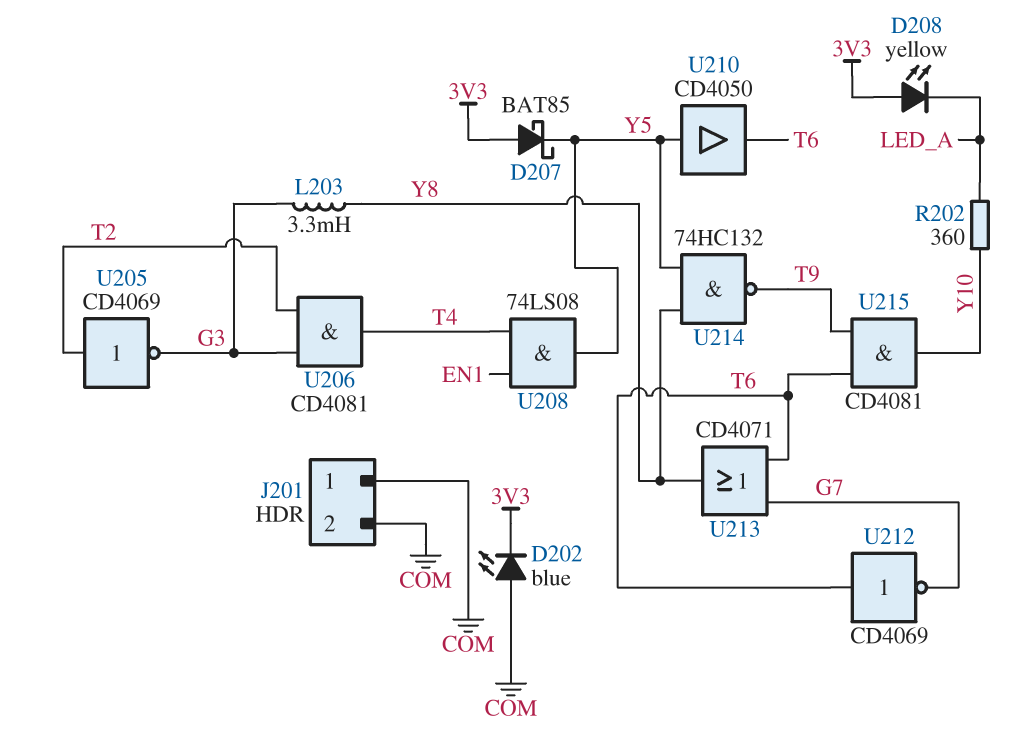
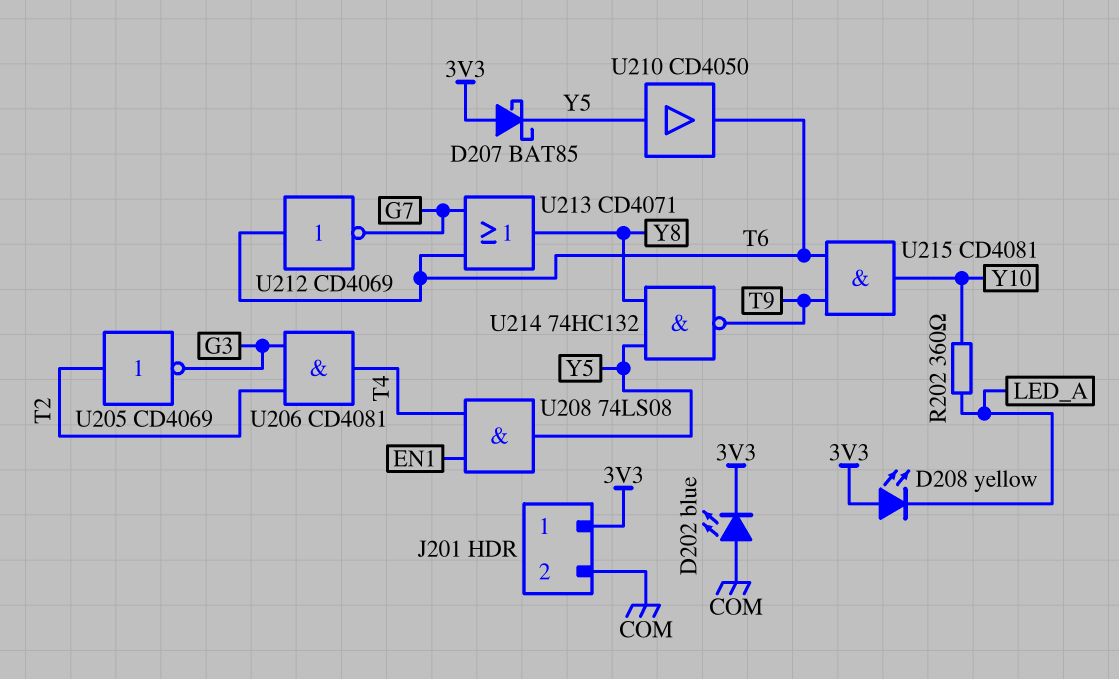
J201 pin 1: COM -> 3V3
L203: 3.3mH (G3, Y8) -> none

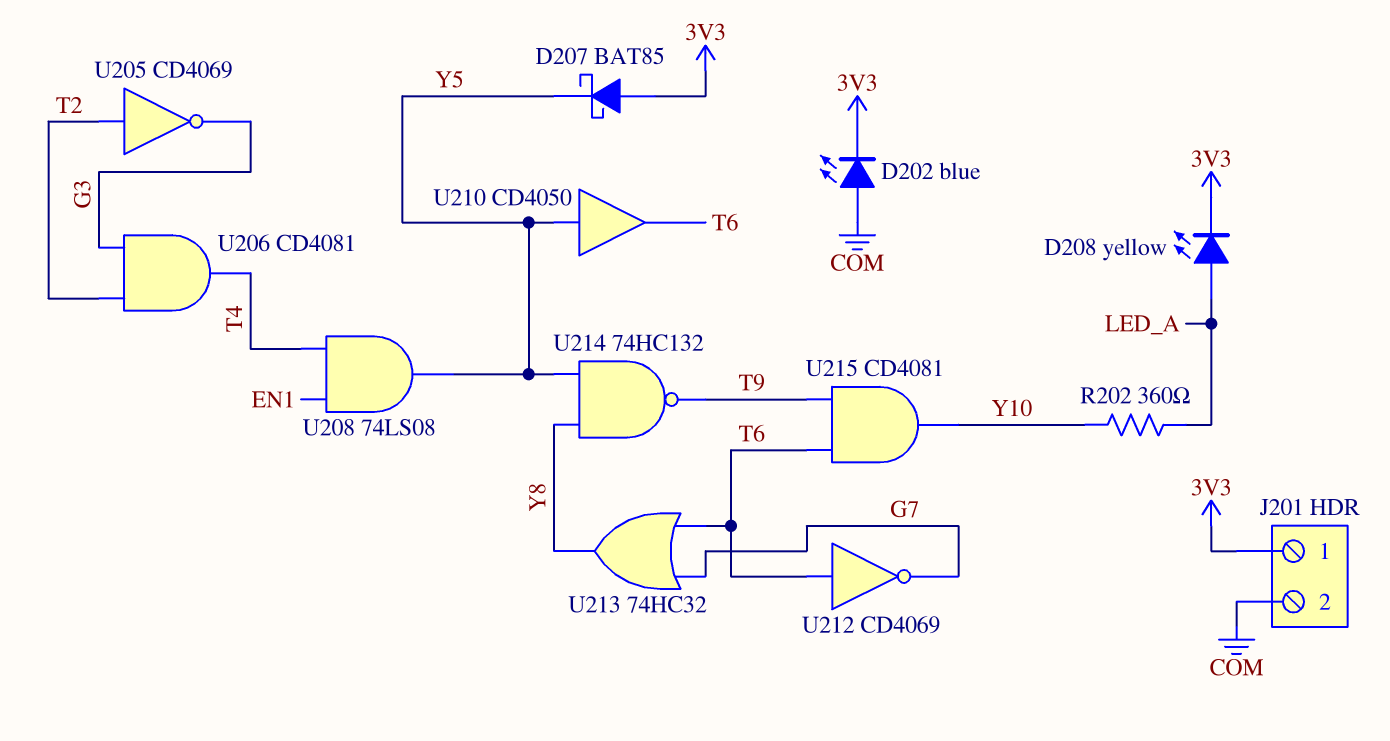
D208: LED yellow (A 3V3, K LED_A) -> LED yellow (A LED_A, K 3V3)
U213: OR CD4071 (in G7, in T6, out Y8) -> OR 74HC32 (in G7, in T6, out Y8)

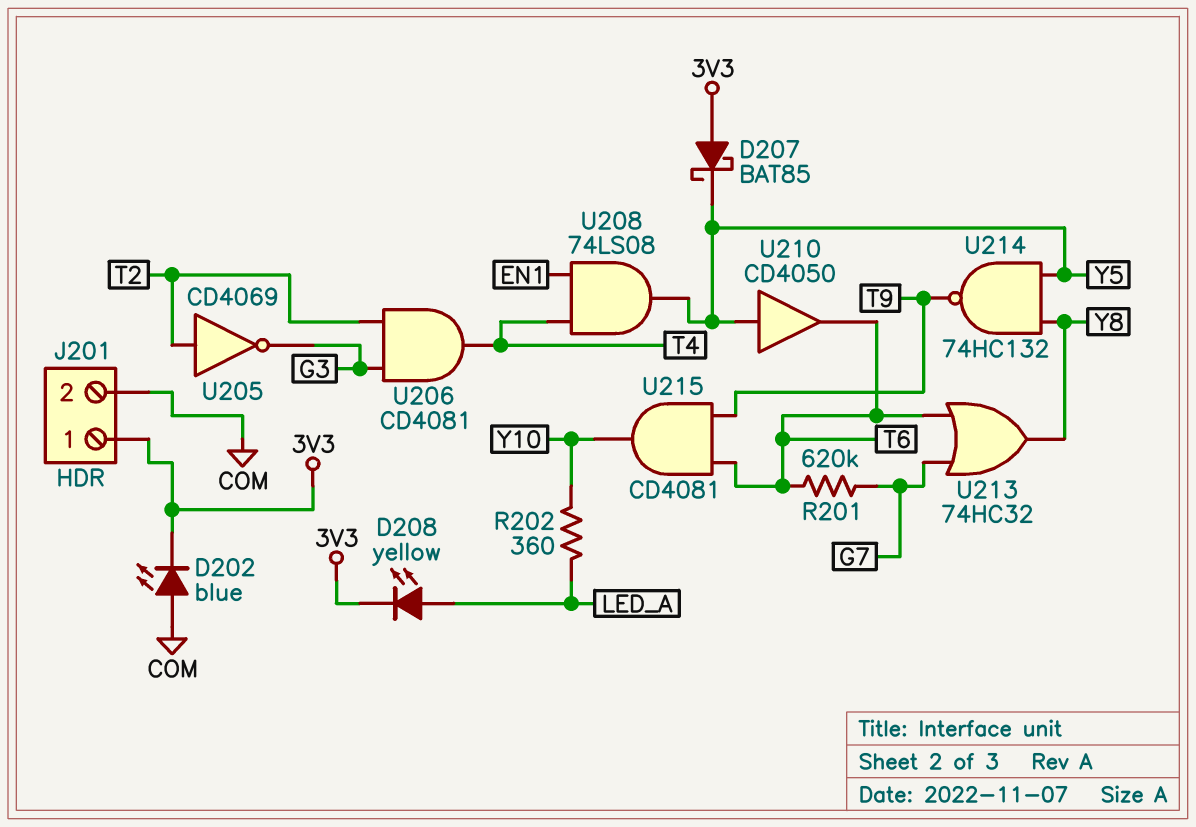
R201: none -> 620k (G7, T6)
U212: NOT CD4069 (in T6, out G7) -> none

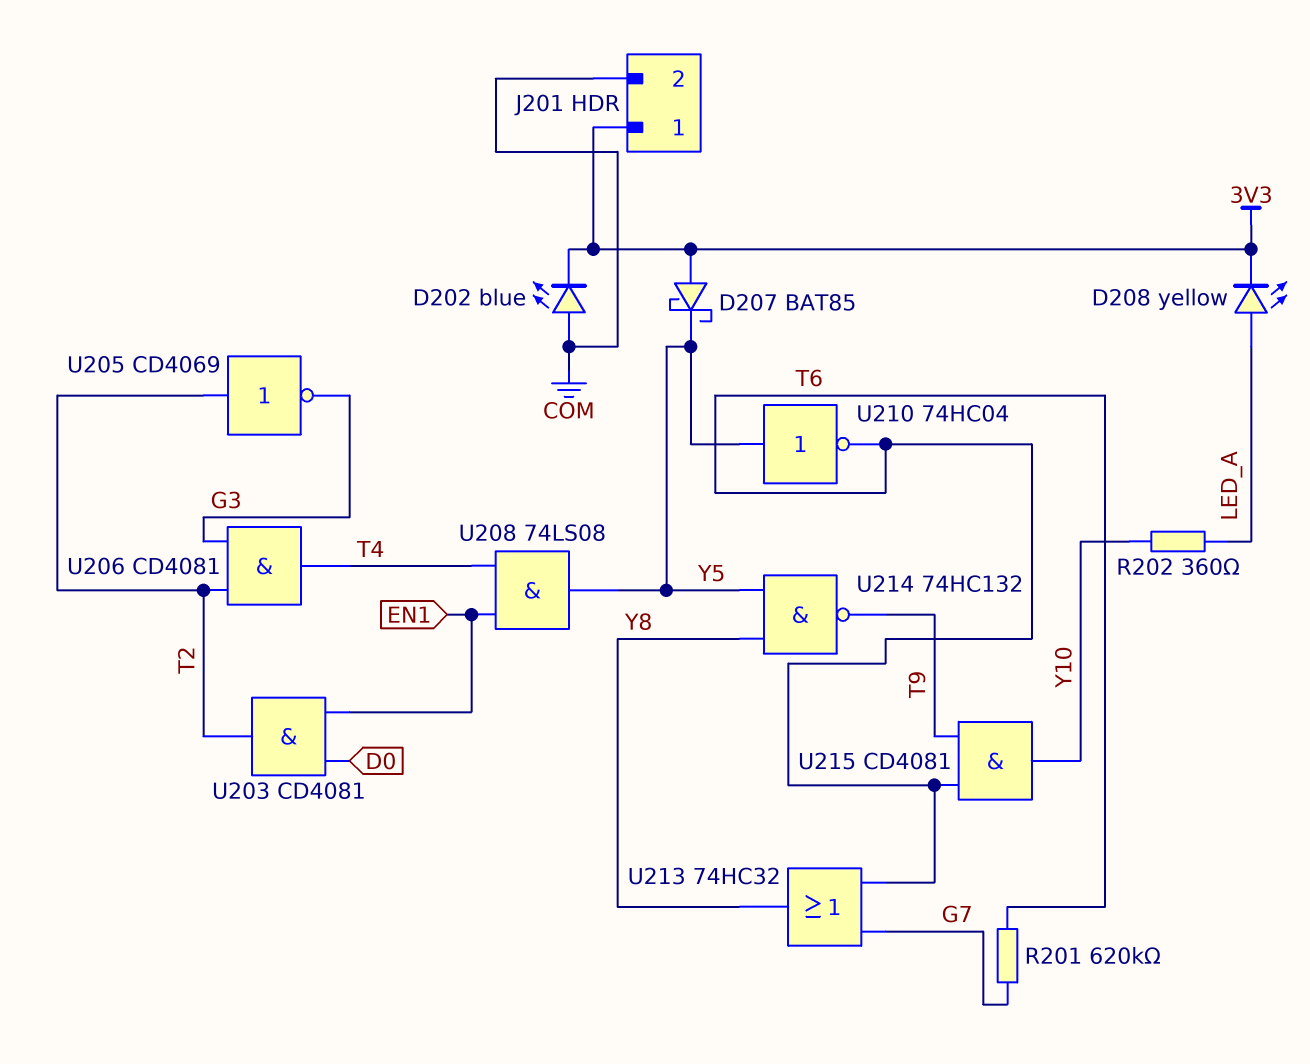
U203: none -> AND CD4081 (in D0, in EN1, out T2)
U210: buffer CD4050 (in Y5, out T6) -> NOT 74HC04 (in Y5, out T6)

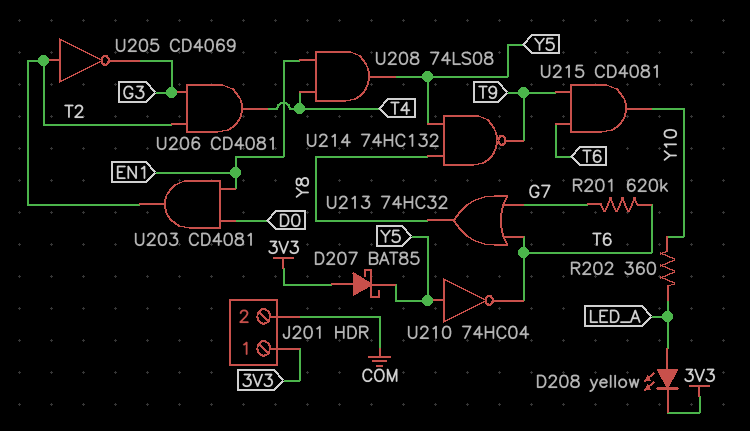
D202: LED blue (A COM, K 3V3) -> none

